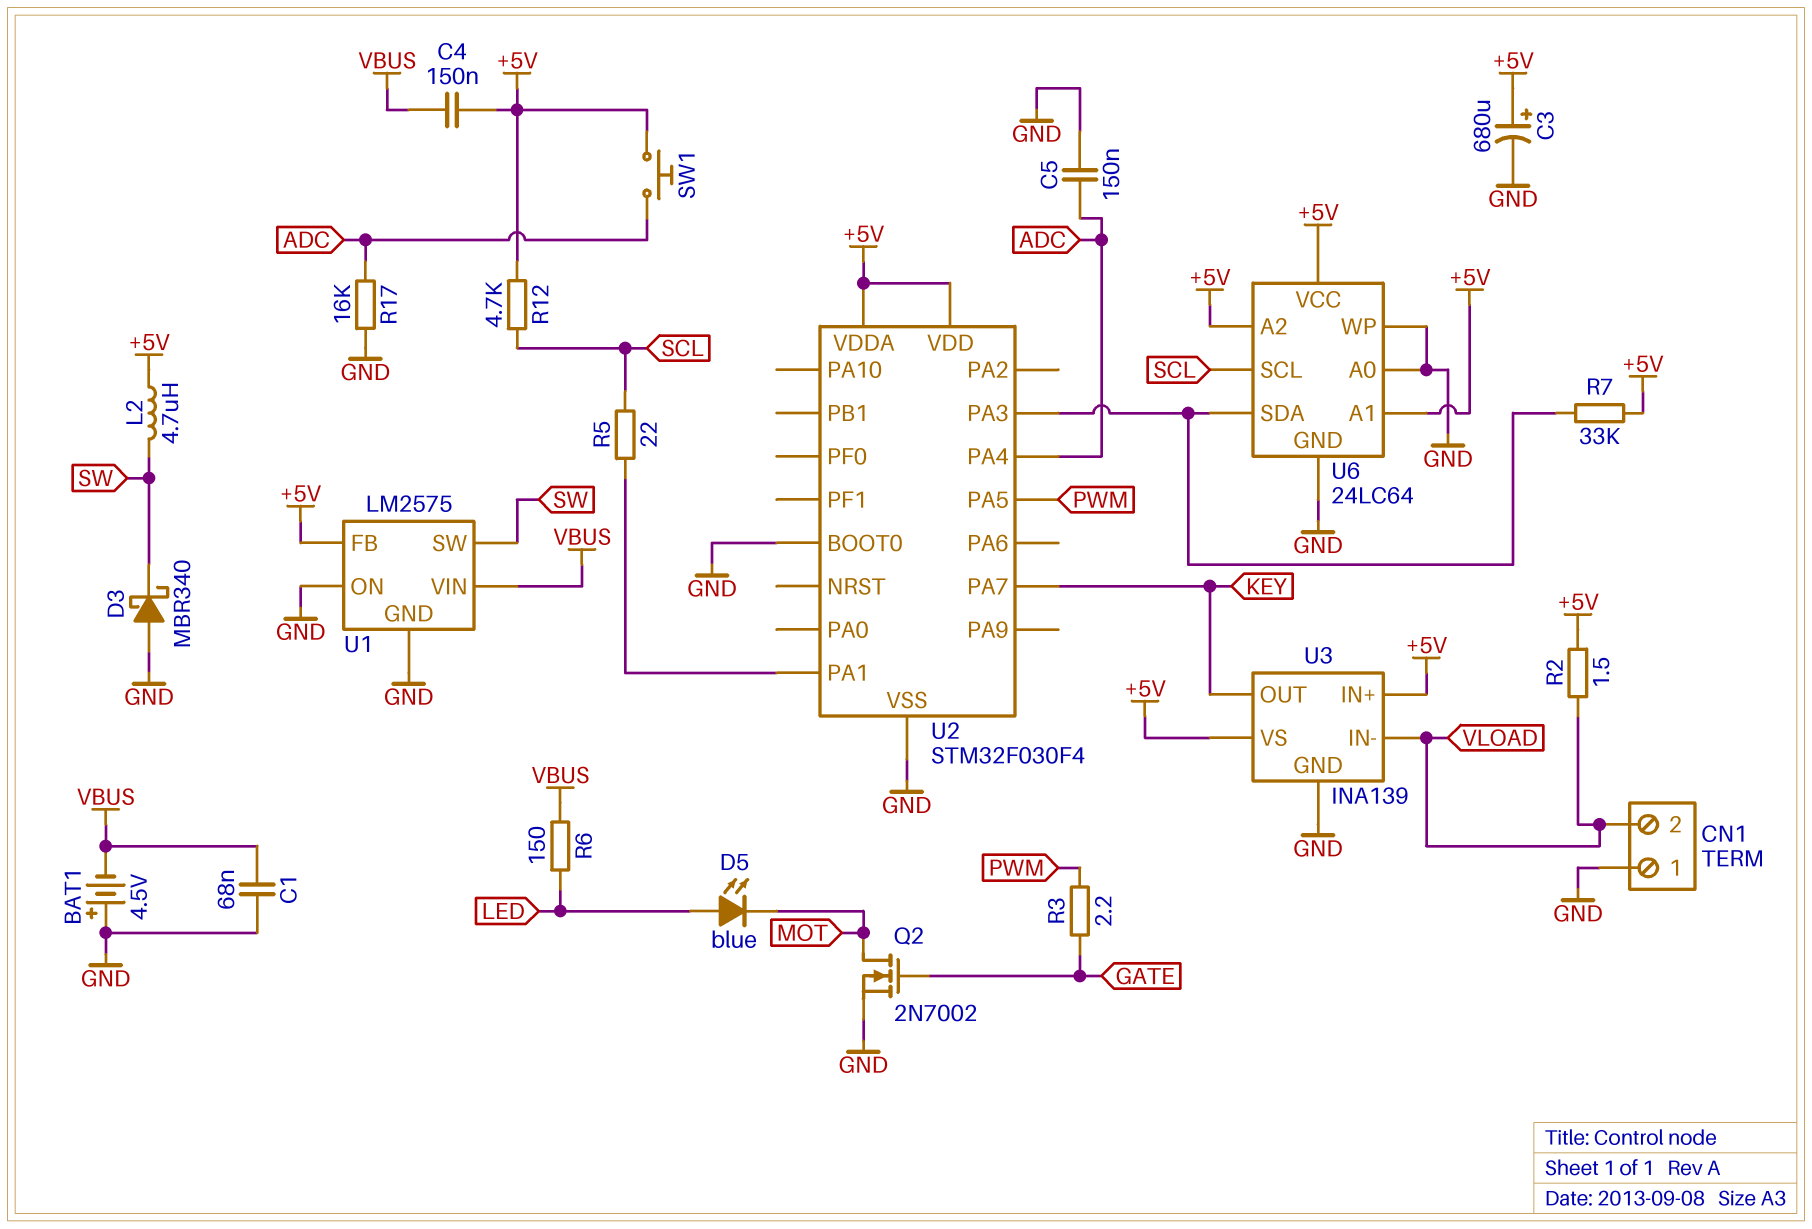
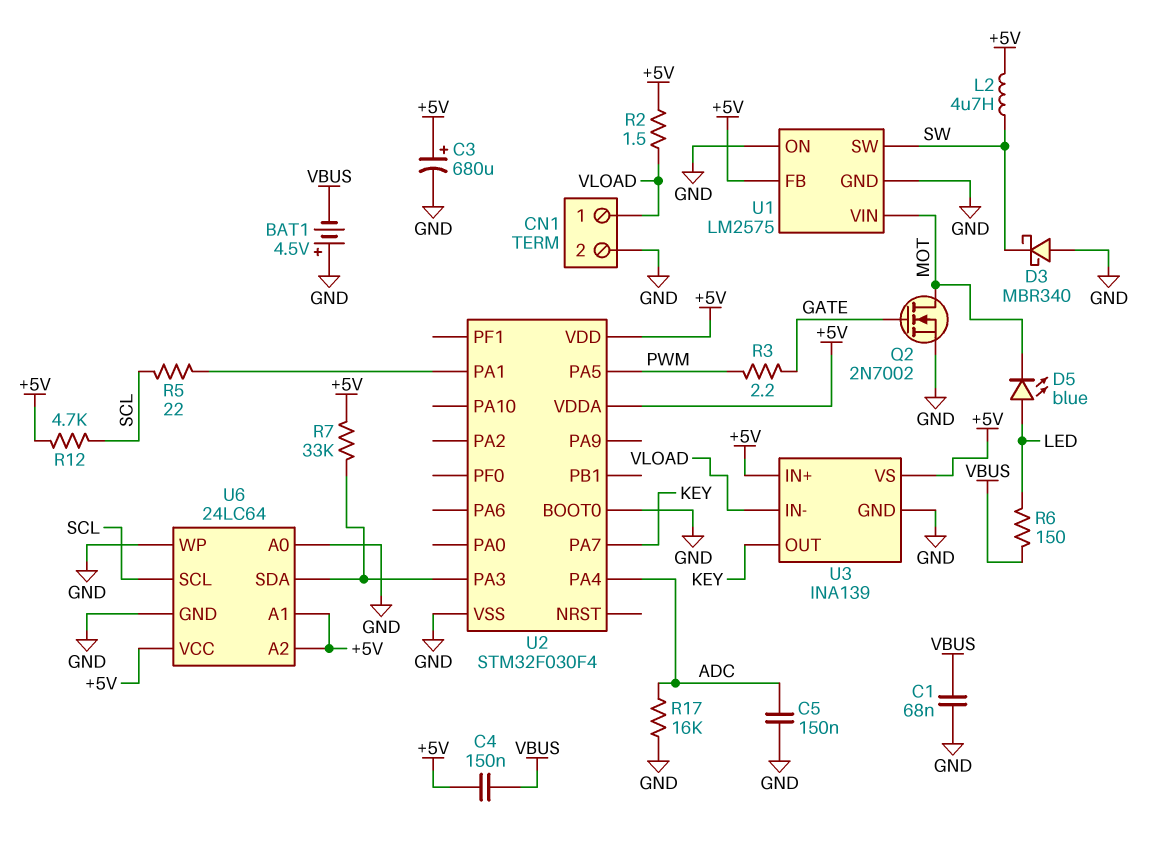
CN1 pin 1: GND -> VLOAD
CN1 pin 2: VLOAD -> GND
SW1: button (+5V, ADC) -> none
U1 pin VIN: VBUS -> MOT

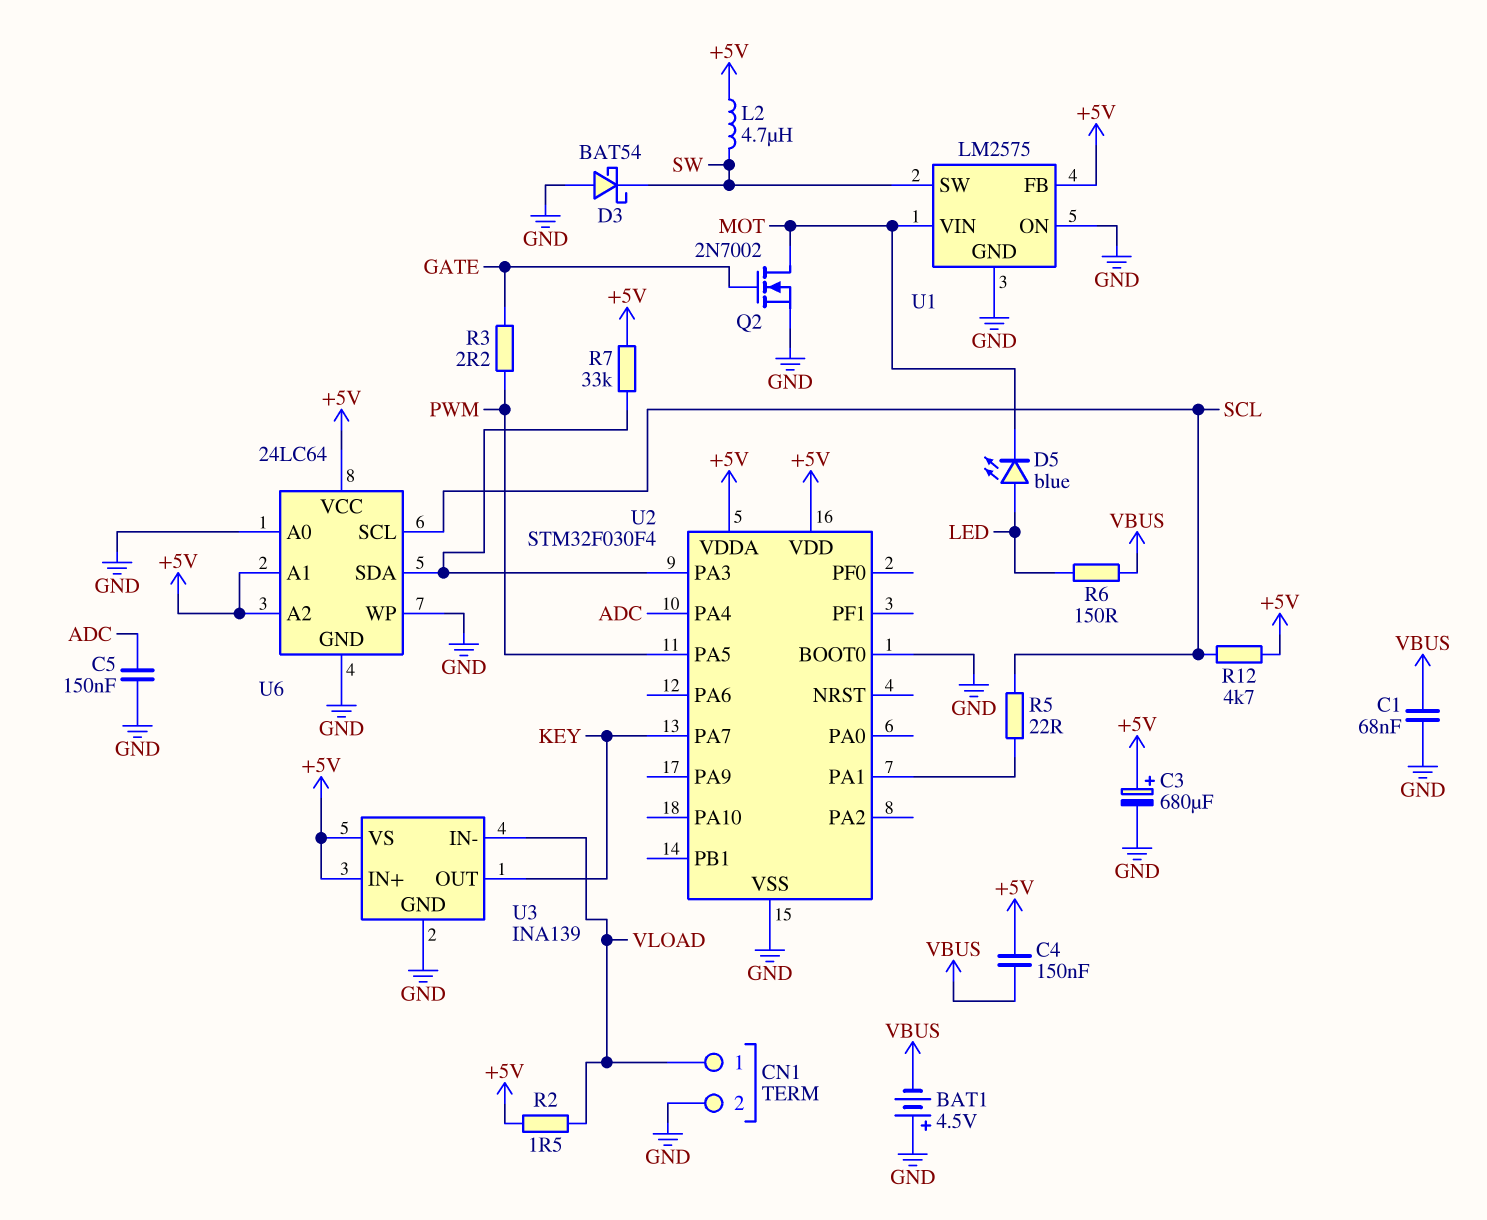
D3: schottky MBR340 (A GND, K SW) -> schottky BAT54 (A GND, K SW)
R17: 16k (ADC, GND) -> none

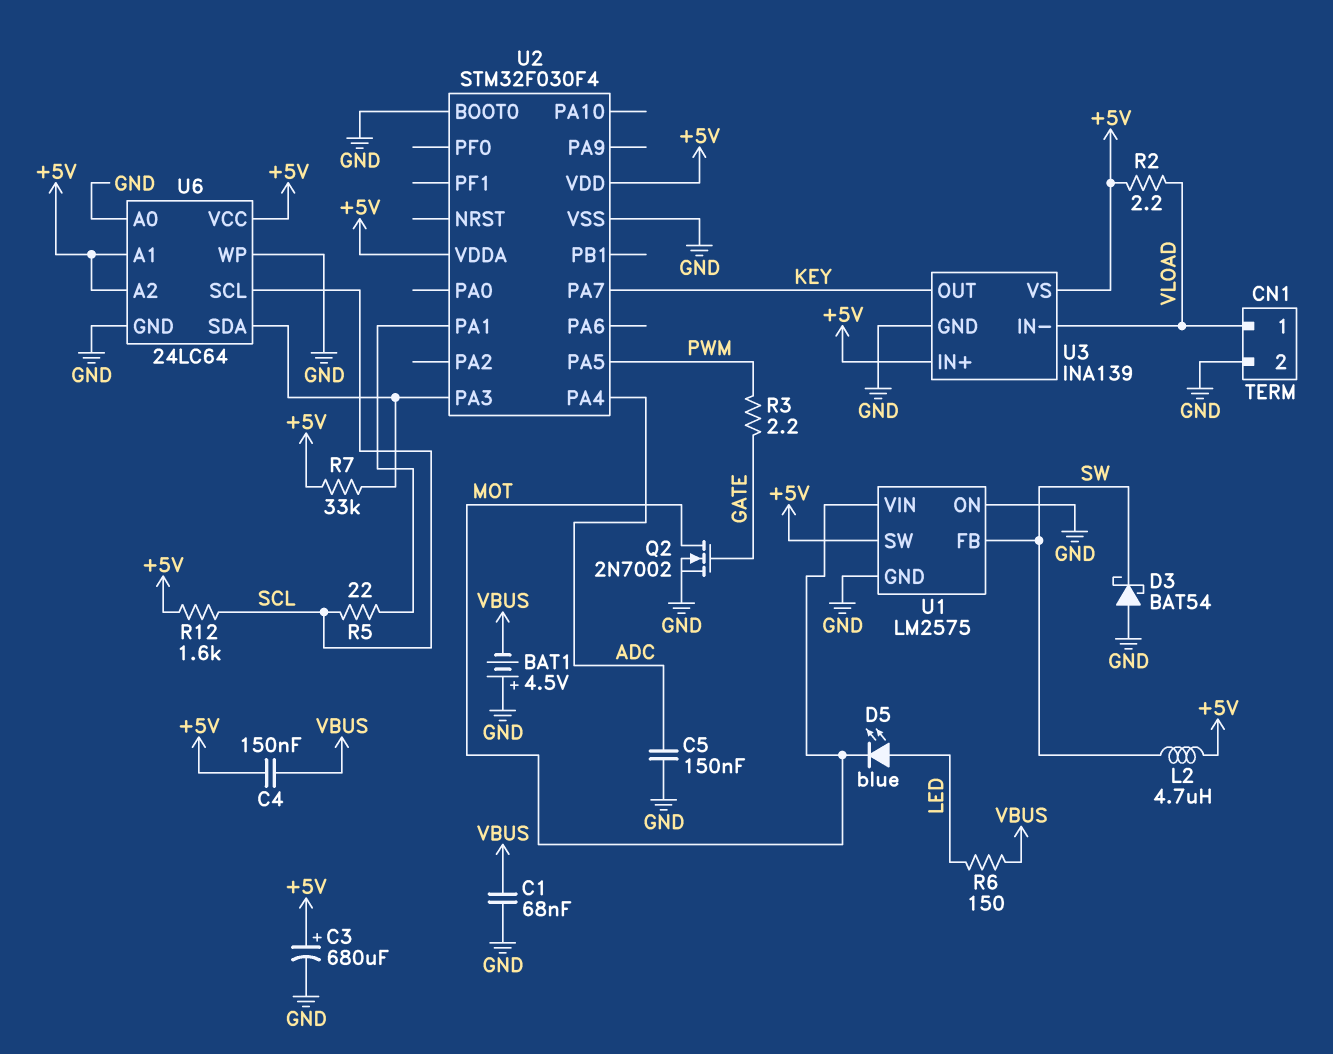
R2: 1.5 (+5V, VLOAD) -> 2.2 (+5V, VLOAD)
R12: 4.7k (+5V, SCL) -> 1.6k (+5V, SCL)
U1 pin FB: +5V -> SW
U1 pin SW: SW -> +5V

